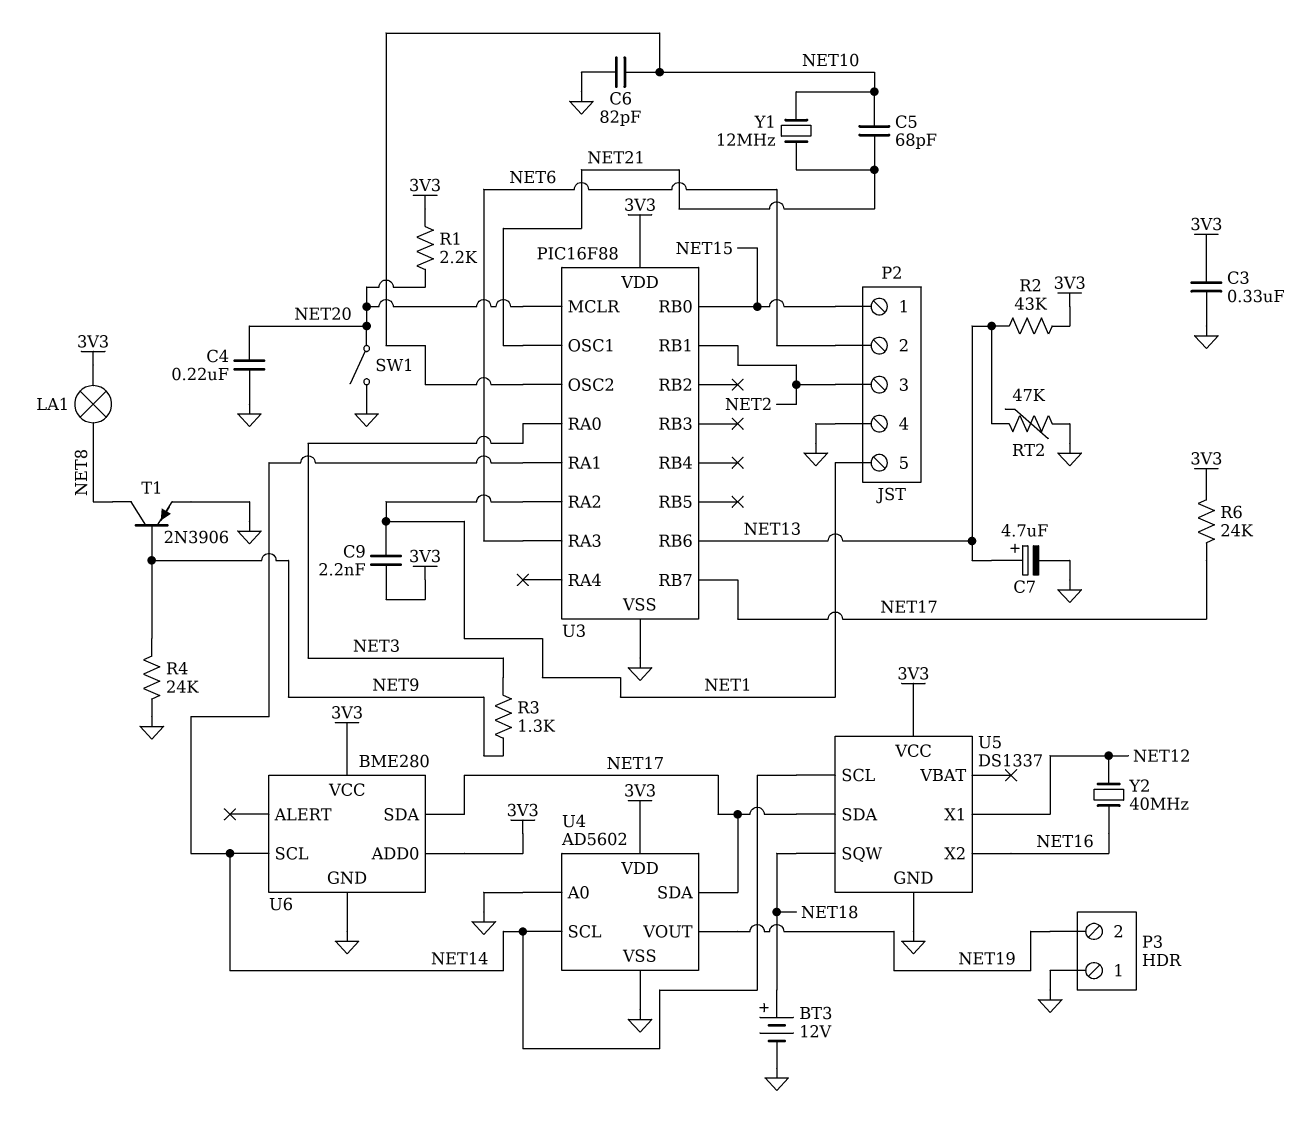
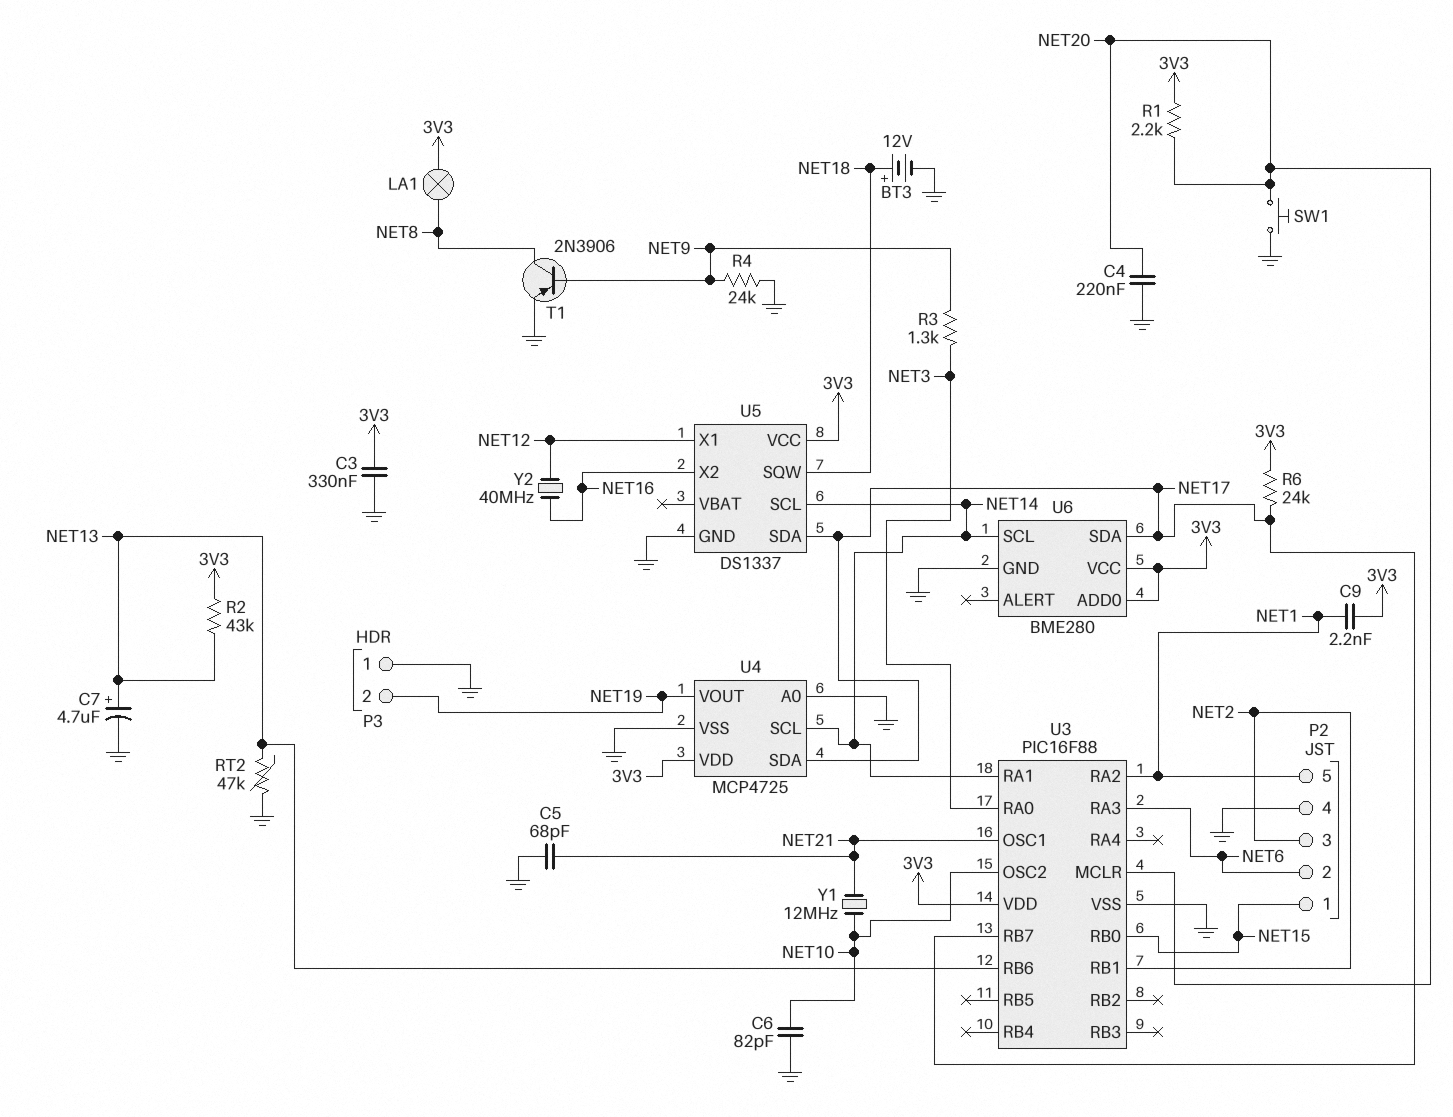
C5: 68pF (NET10, NET21) -> 68pF (GND, NET21)
SW1: switch (GND, NET20) -> button (GND, NET20)
U4: AD5602 -> MCP4725

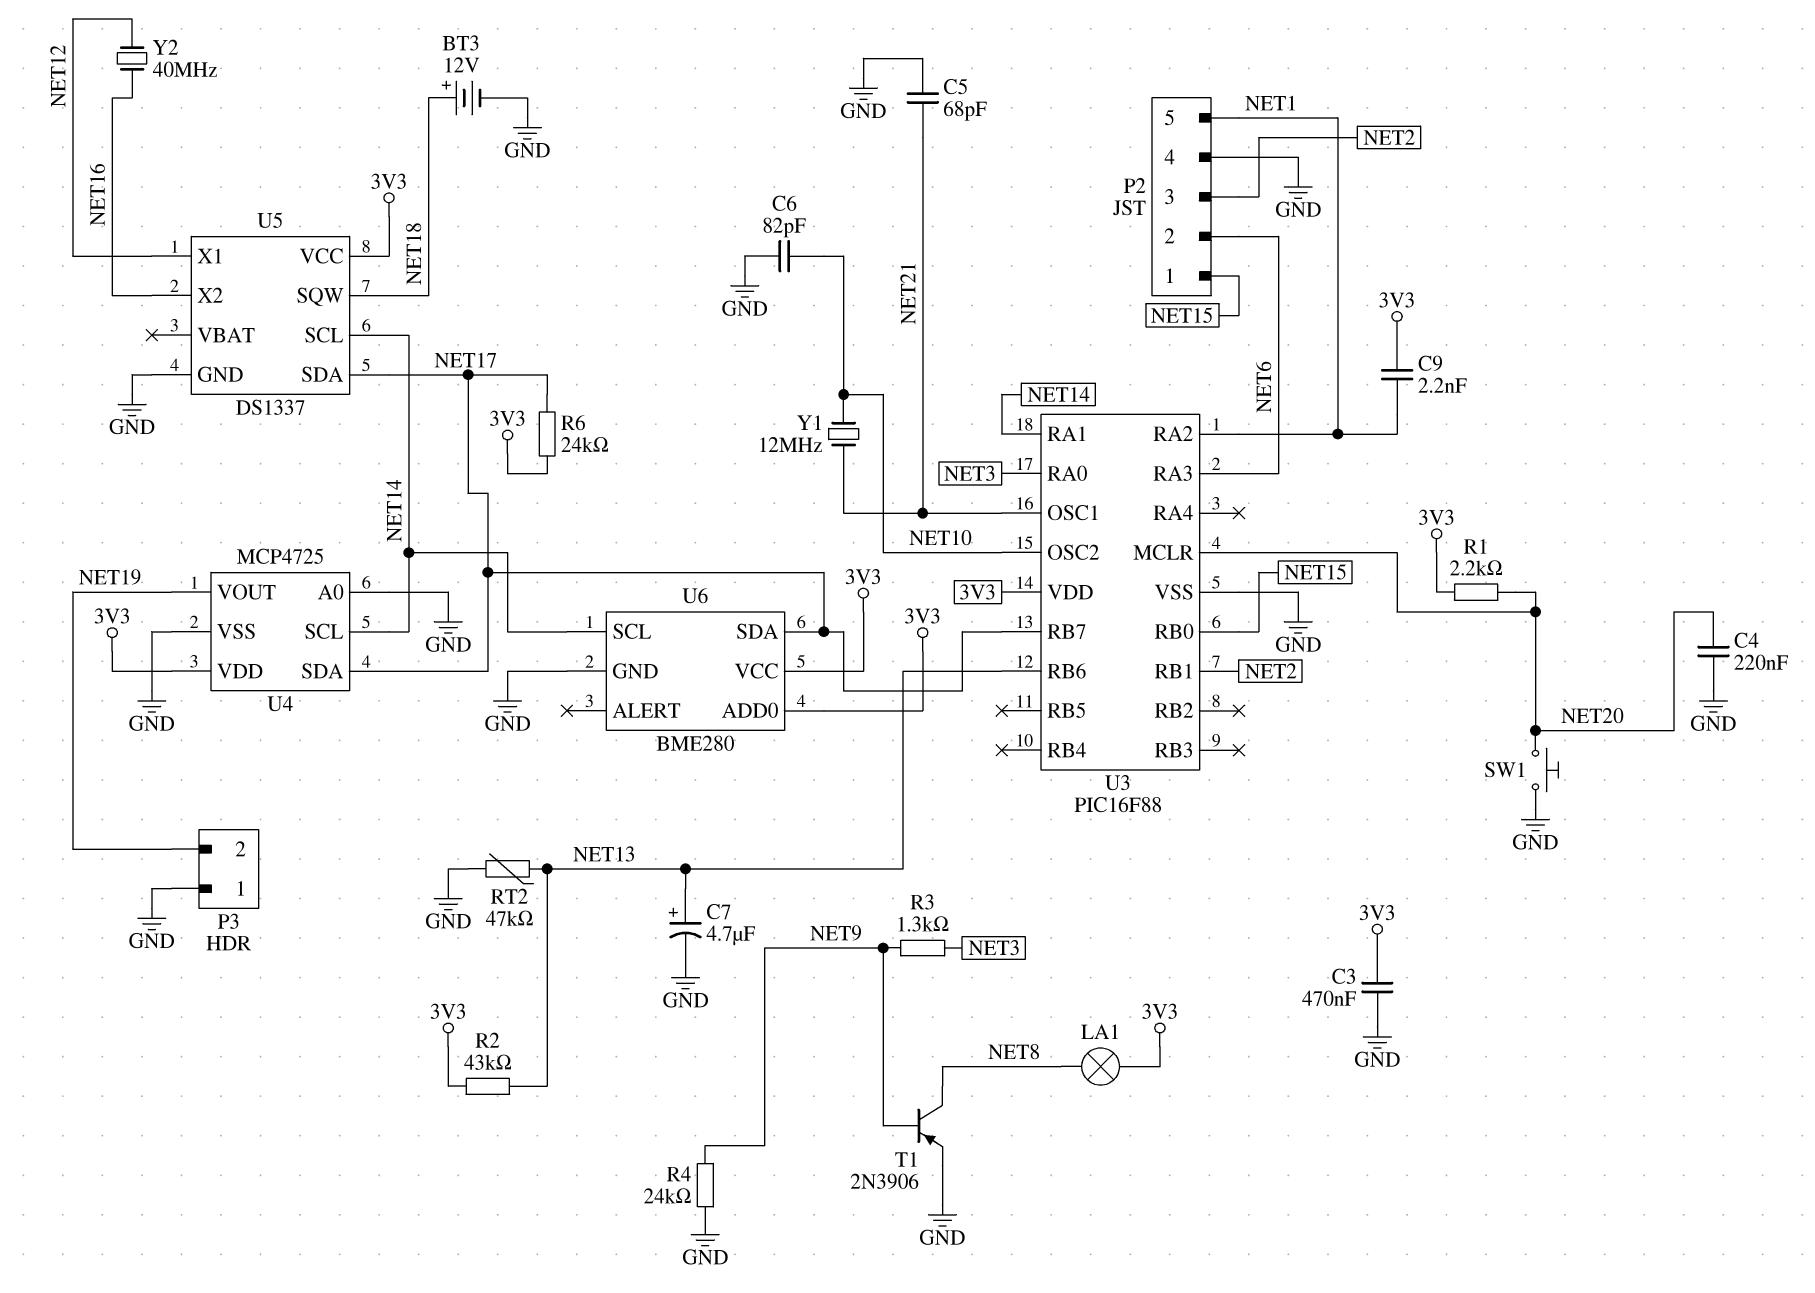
C3: 330nF (3V3, GND) -> 470nF (3V3, GND)

